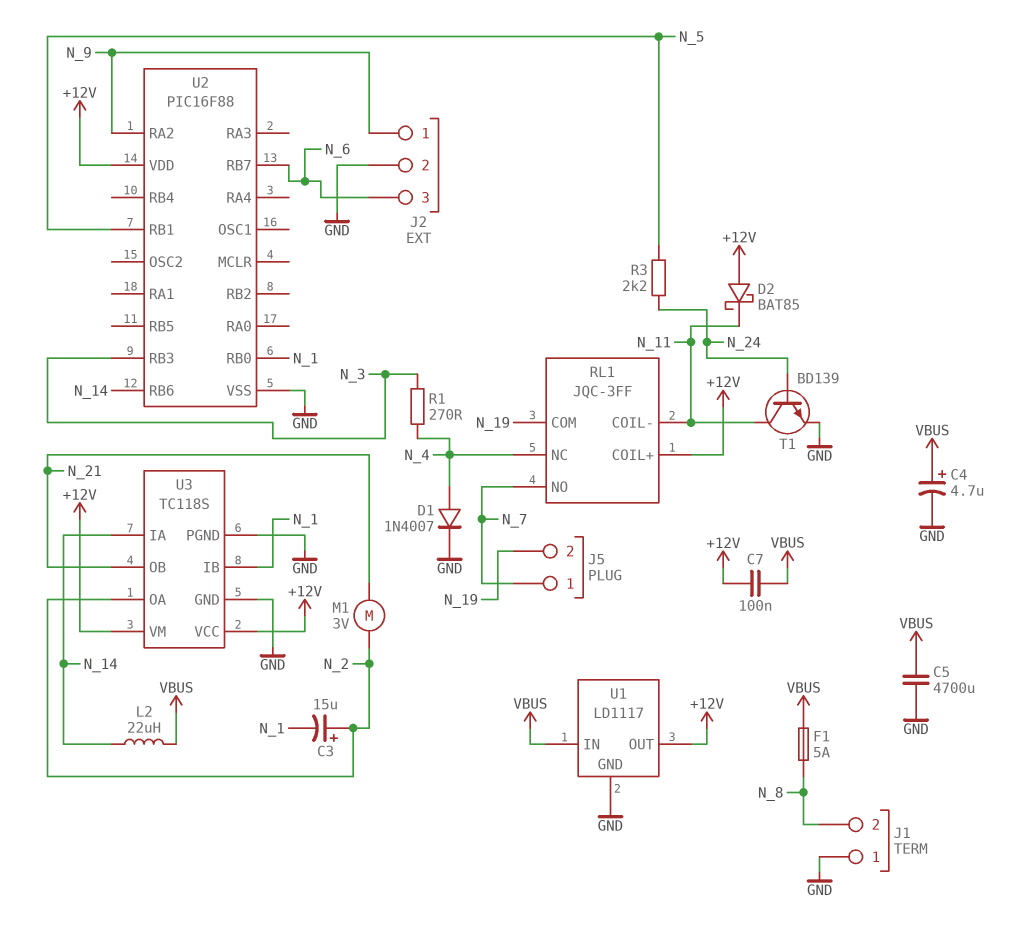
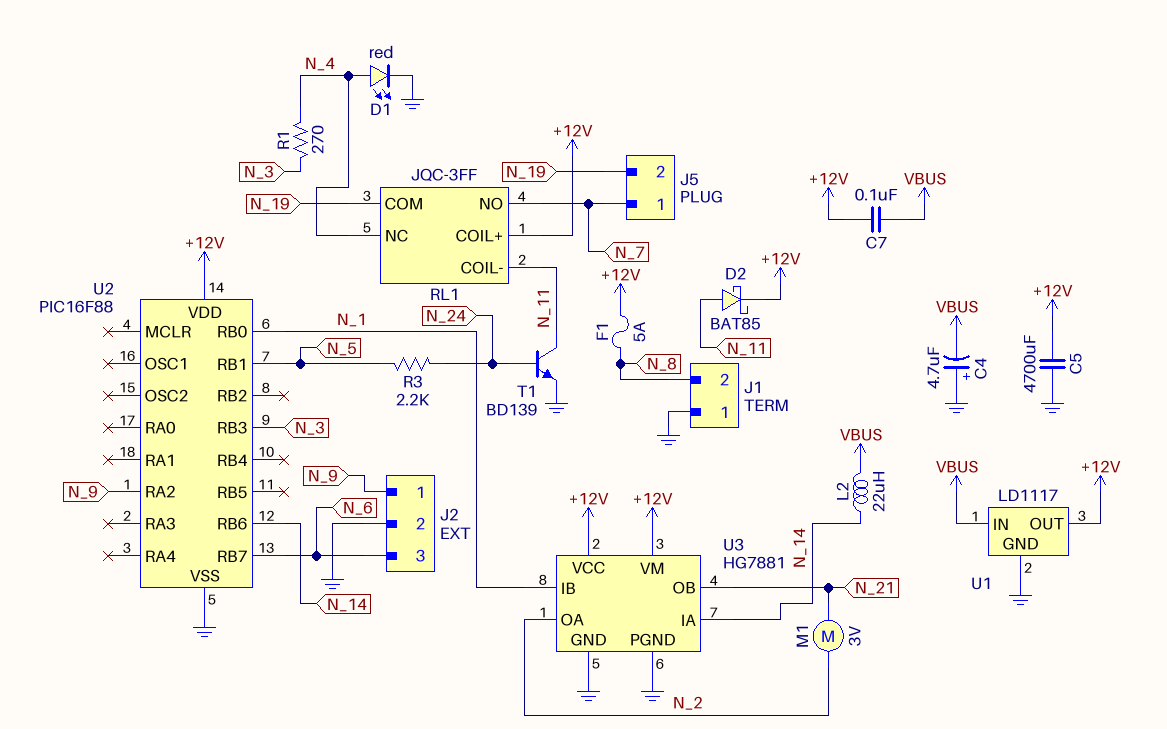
C3: 15uF (plus N_2, minus N_1) -> none
C4: 4.7uF (plus VBUS, minus GND) -> 4.7uF (plus GND, minus VBUS)
C5: 4700uF (GND, VBUS) -> 4700uF (+12V, GND)
D1: diode 1N4007 (A N_4, K GND) -> LED red (A N_4, K GND)
D2: schottky BAT85 (A +12V, K N_11) -> schottky BAT85 (A N_11, K +12V)
F1: 5A (N_8, VBUS) -> 5A (+12V, N_8)
U3: TC118S -> HG7881

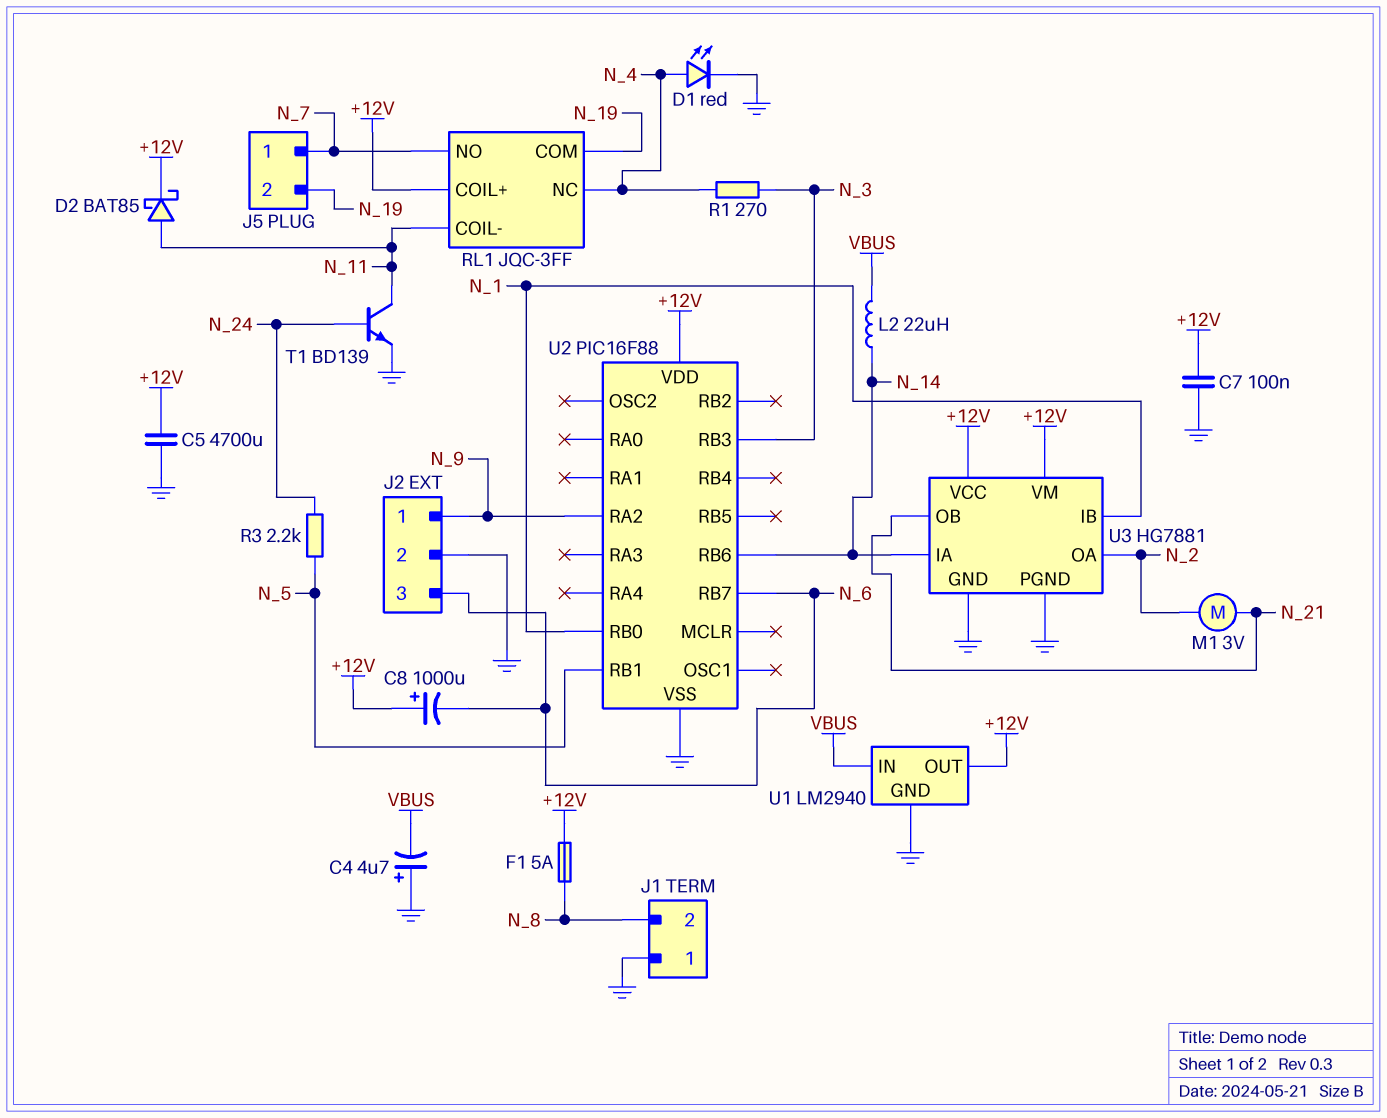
C7: 100nF (+12V, VBUS) -> 100nF (+12V, GND)
C8: none -> 1000uF (plus +12V, minus N_6)
U1: LD1117 -> LM2940

